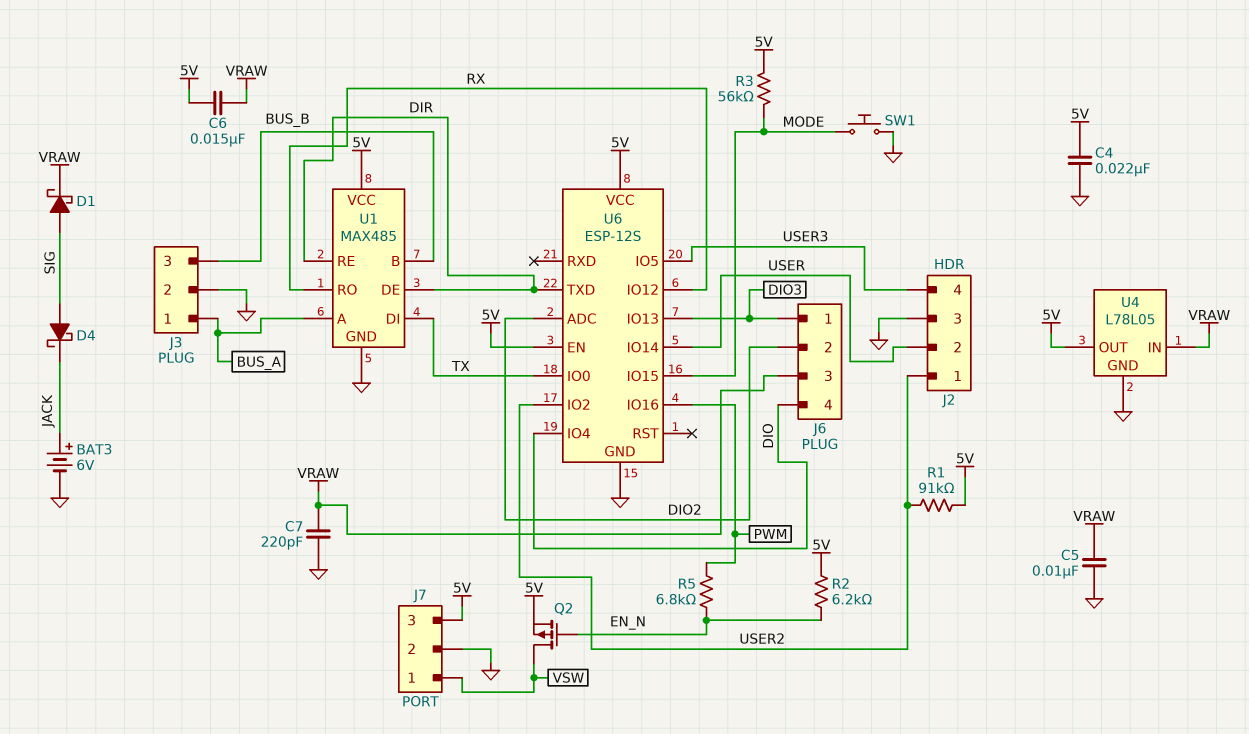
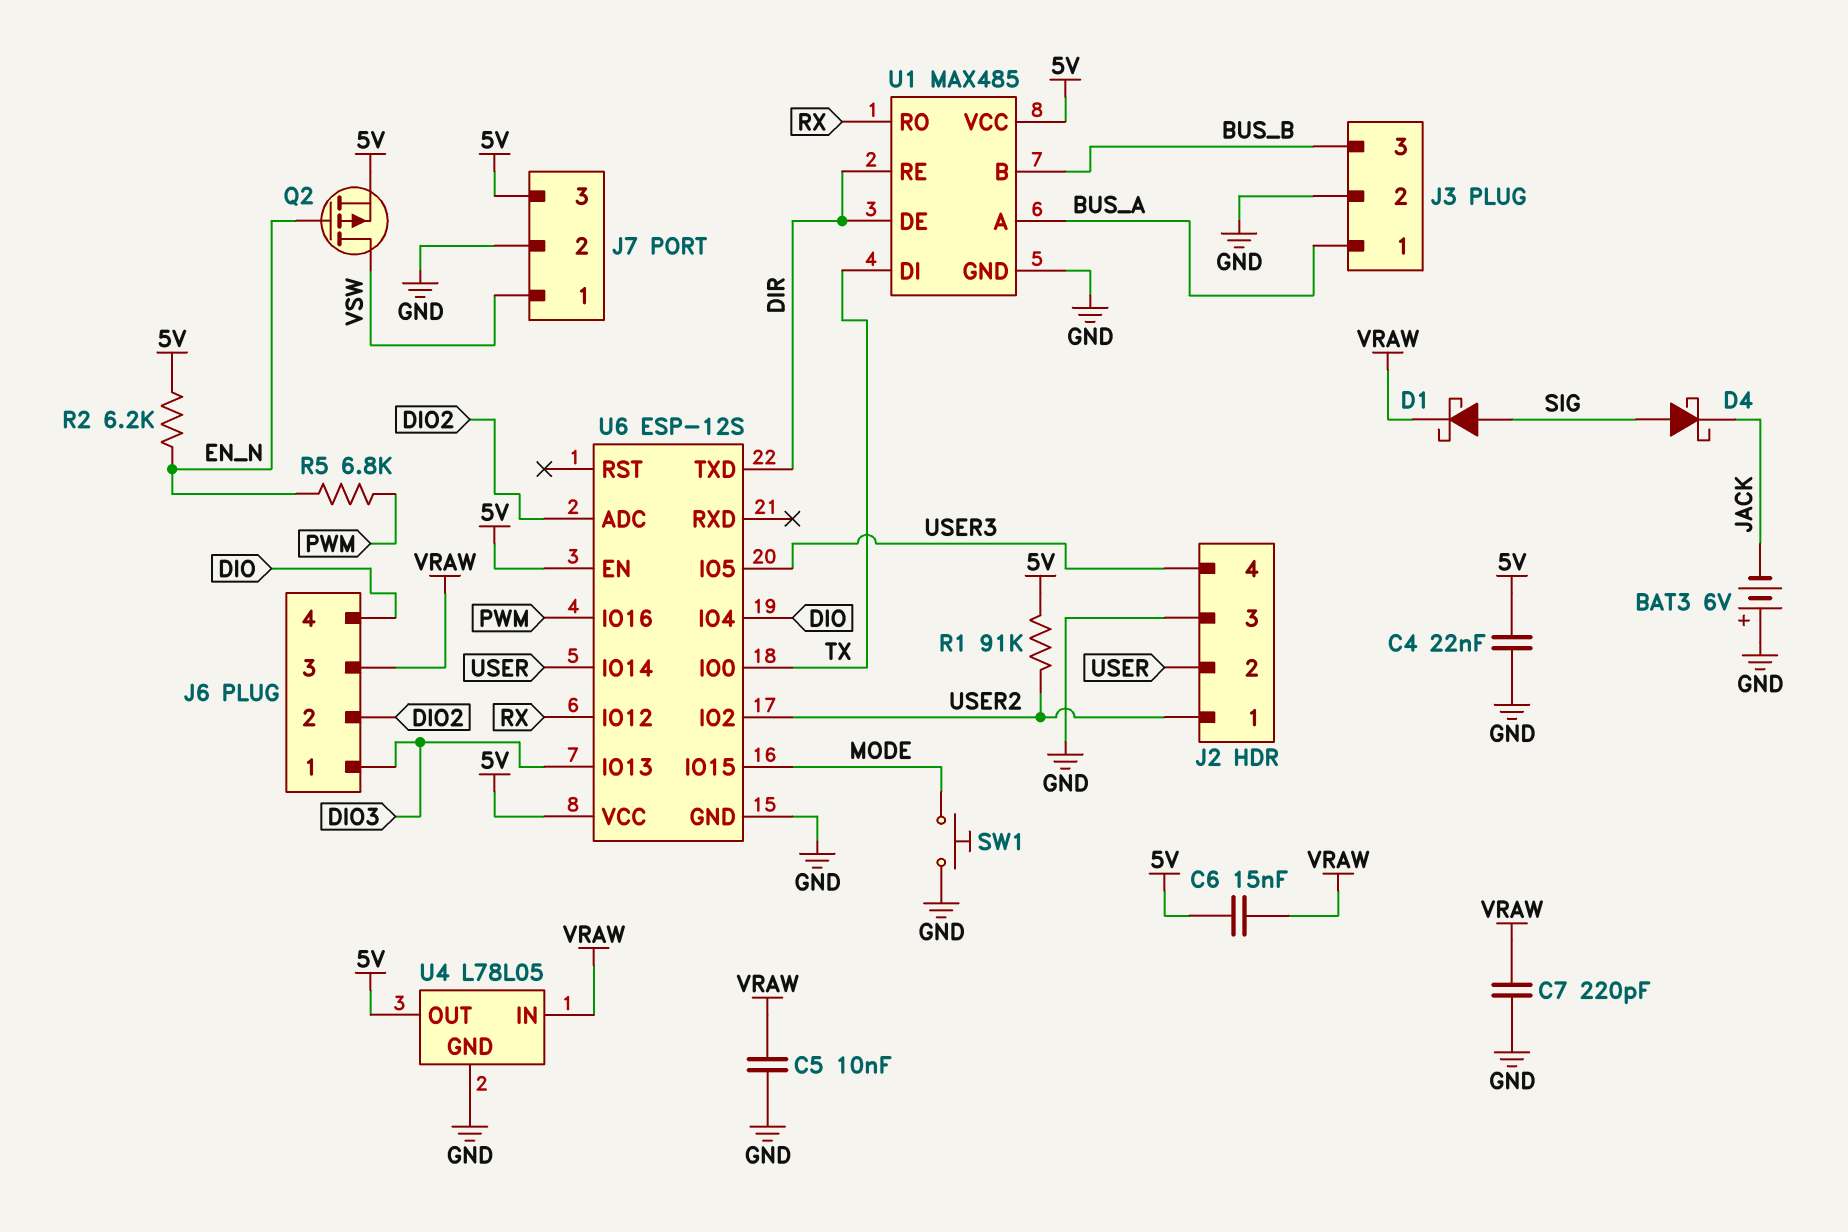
BAT3: 6V (plus JACK, minus GND) -> 6V (plus GND, minus JACK)
R3: 56k (5V, MODE) -> none

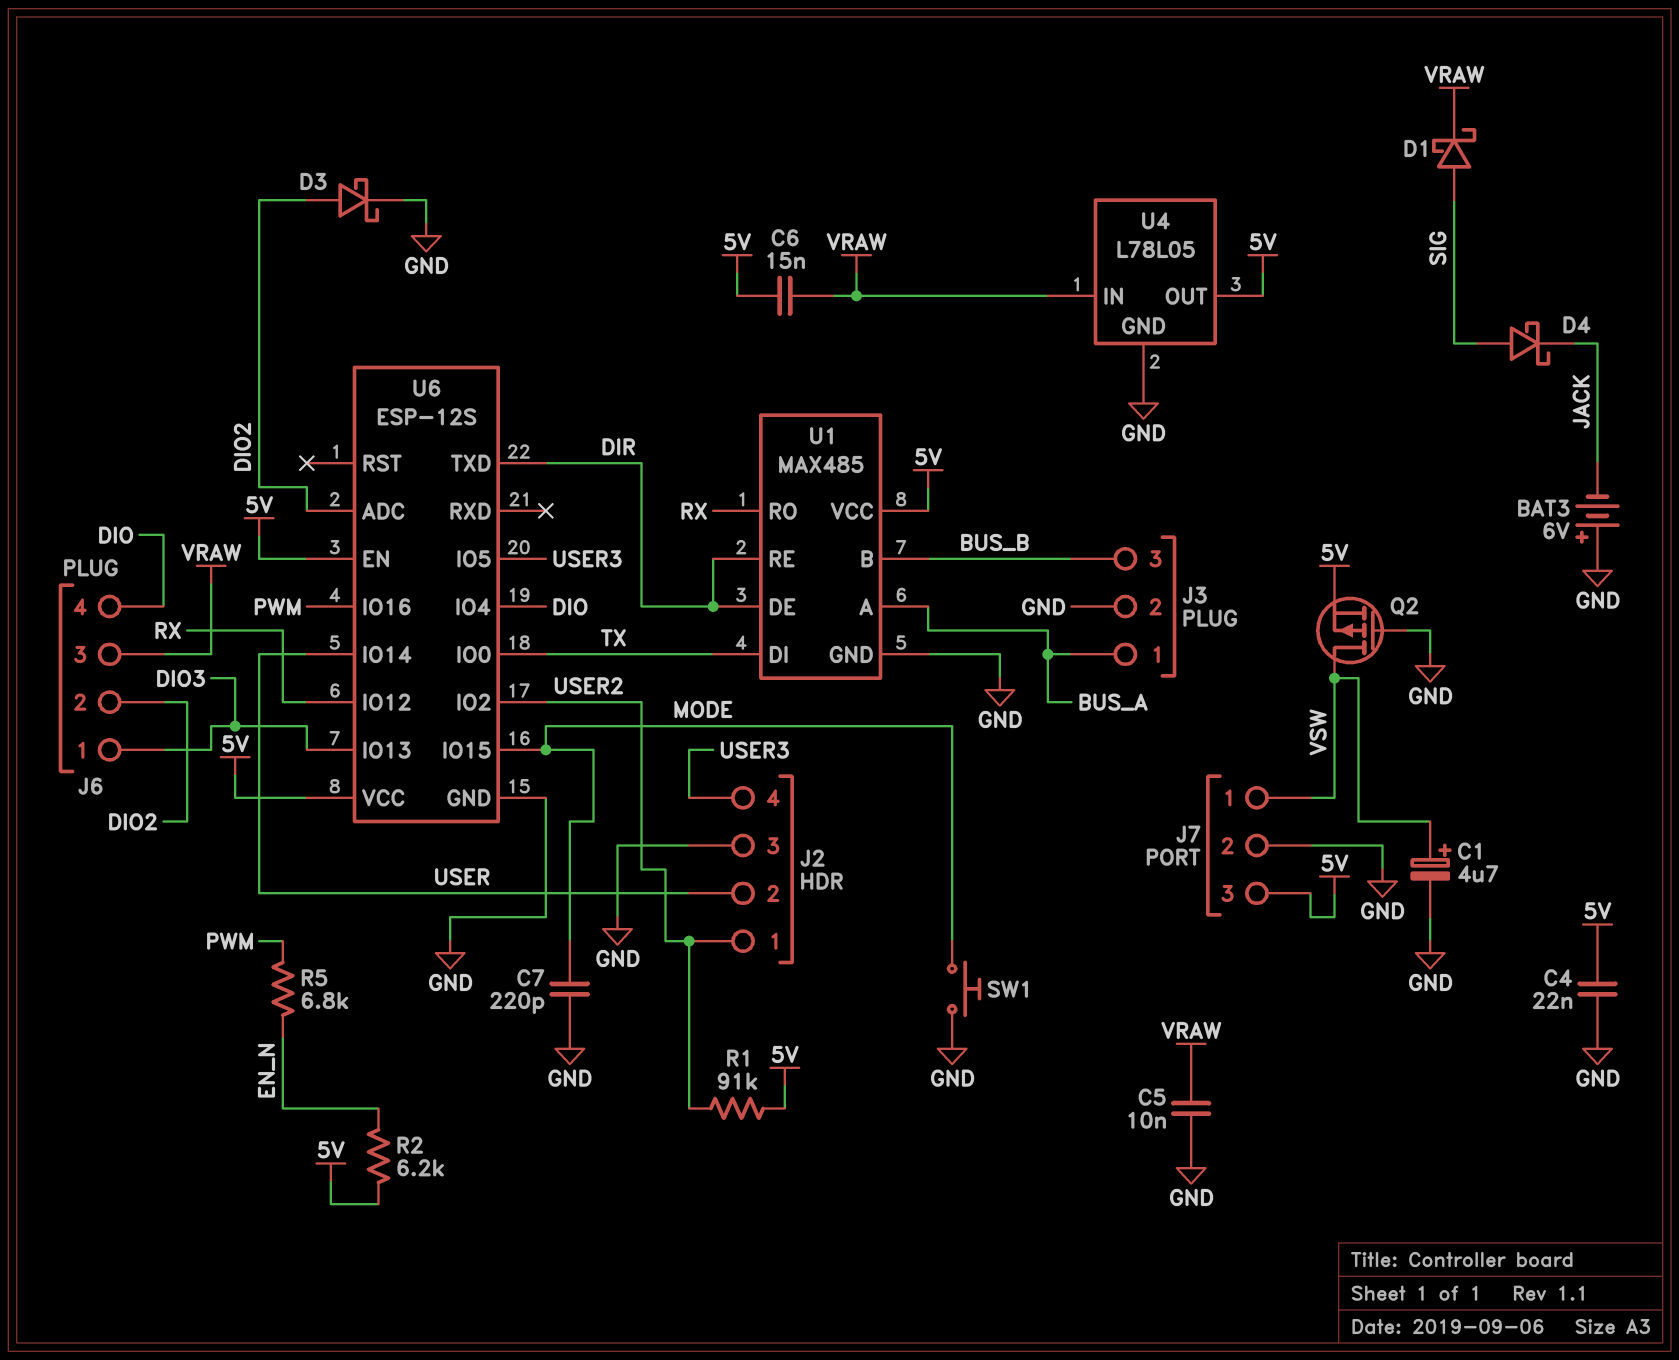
C1: none -> 4.7uF (plus VSW, minus GND)
C7: 220pF (GND, VRAW) -> 220pF (GND, MODE)
D3: none -> schottky (A DIO2, K GND)
Q2: PMOS (G EN_N, D VSW, S 5V) -> PMOS (G GND, D VSW, S 5V)

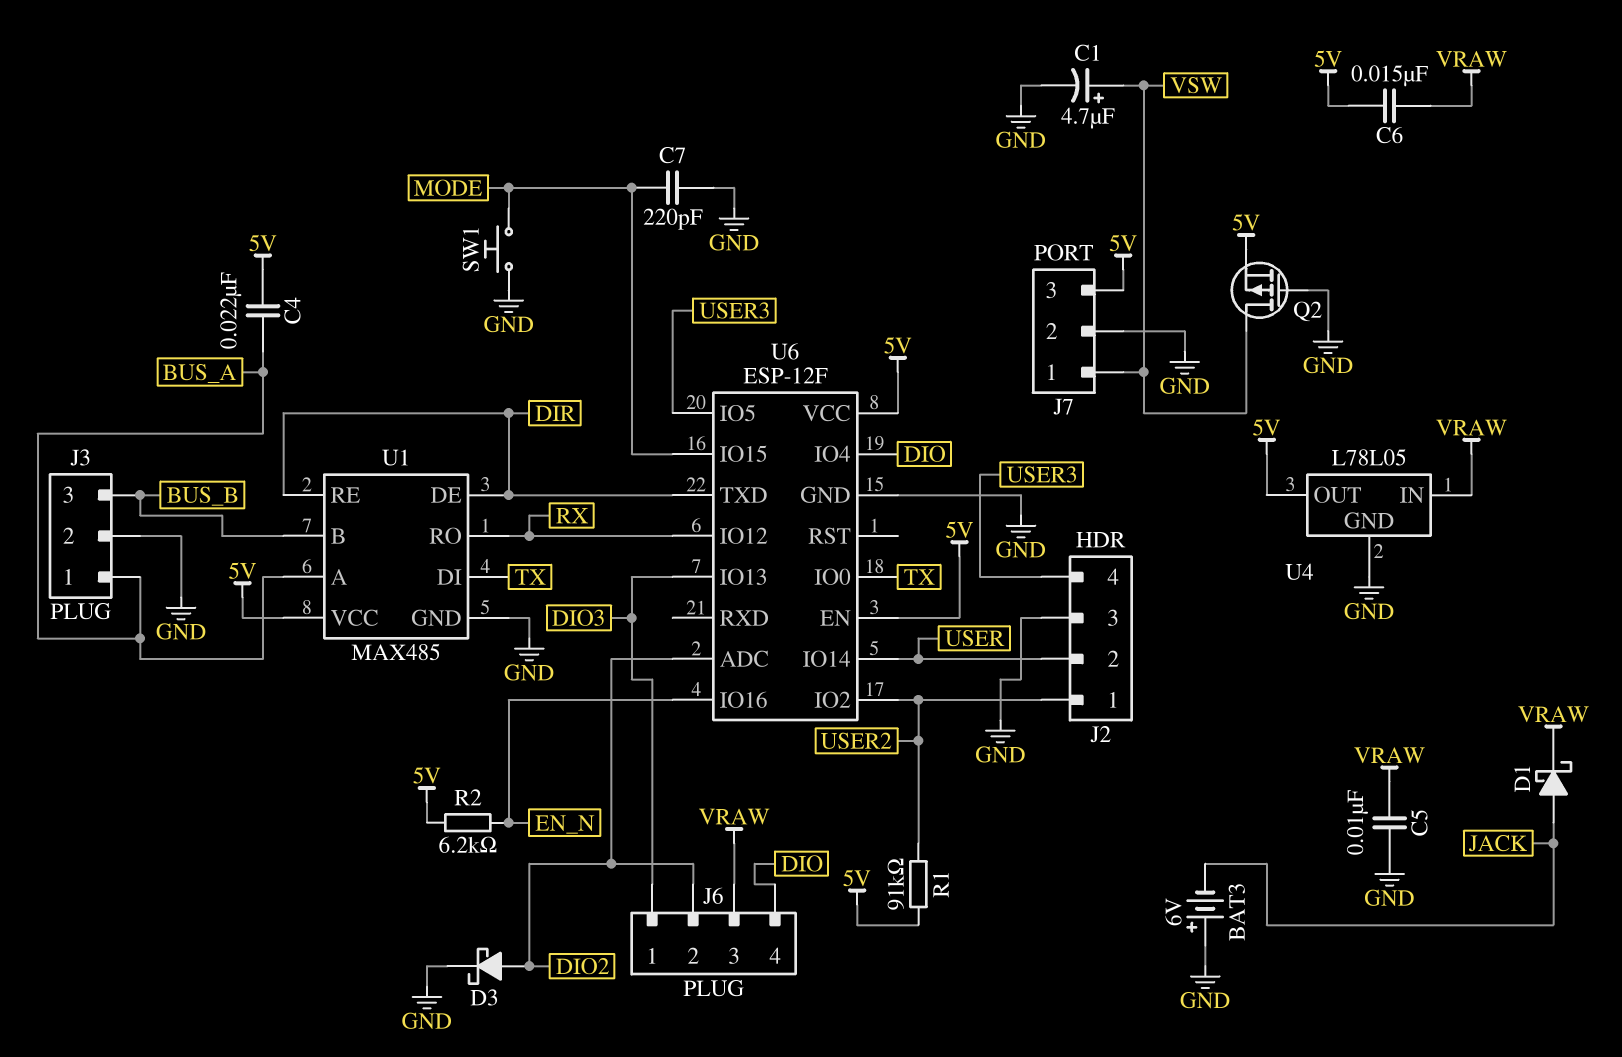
C4: 22nF (5V, GND) -> 22nF (5V, BUS_A)
D1: schottky (A SIG, K VRAW) -> schottky (A JACK, K VRAW)
D4: schottky (A SIG, K JACK) -> none
R5: 6.8k (EN_N, PWM) -> none
U6: ESP-12S -> ESP-12F
U6 pin IO16: PWM -> EN_N

